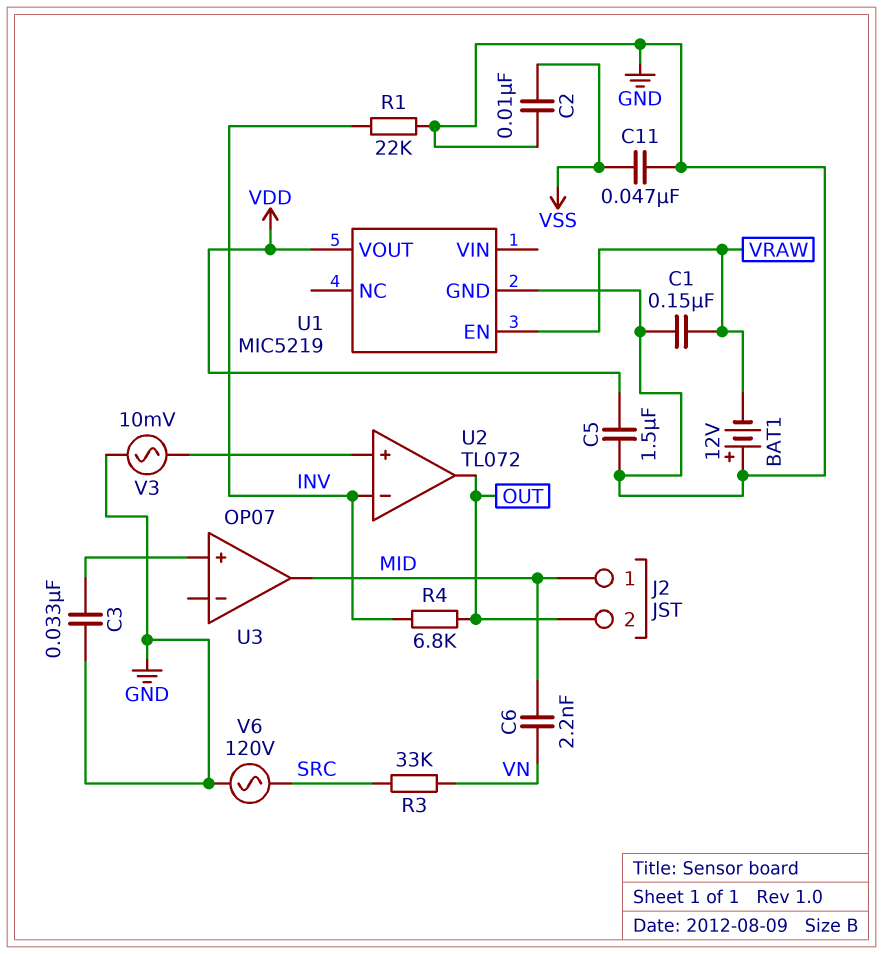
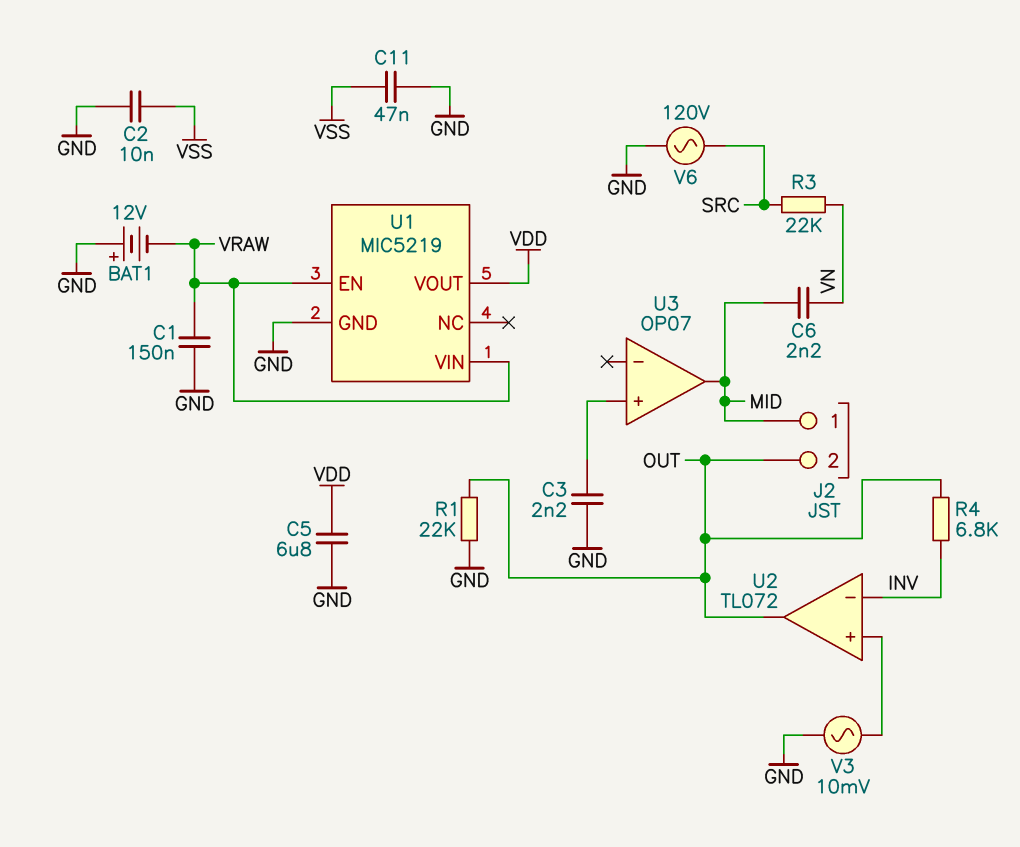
C3: 33nF (GND, U3/in+) -> 2.2nF (GND, U3/in+)
C5: 1.5uF (GND, VDD) -> 6.8uF (GND, VDD)
R1: 22k (GND, INV) -> 22k (GND, OUT)
R3: 33k (SRC, VN) -> 22k (SRC, VN)
U1 pin VIN: none -> VRAW

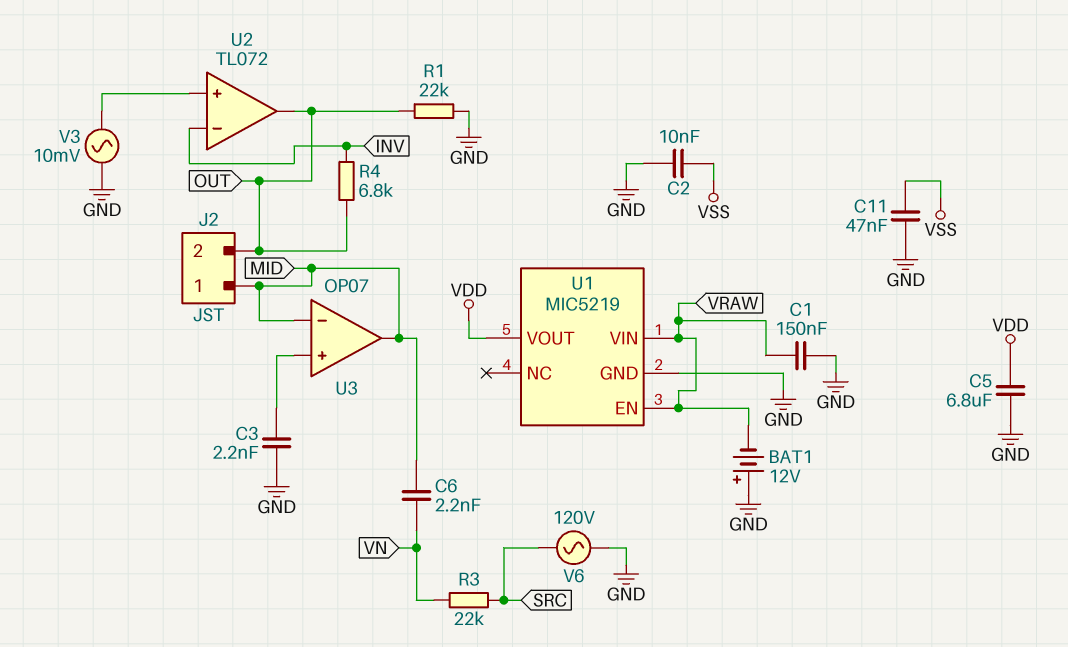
U3 pin in-: none -> MID

